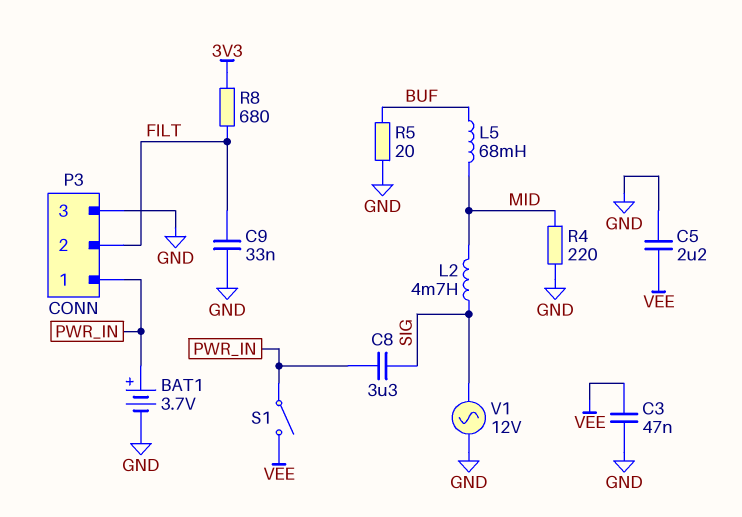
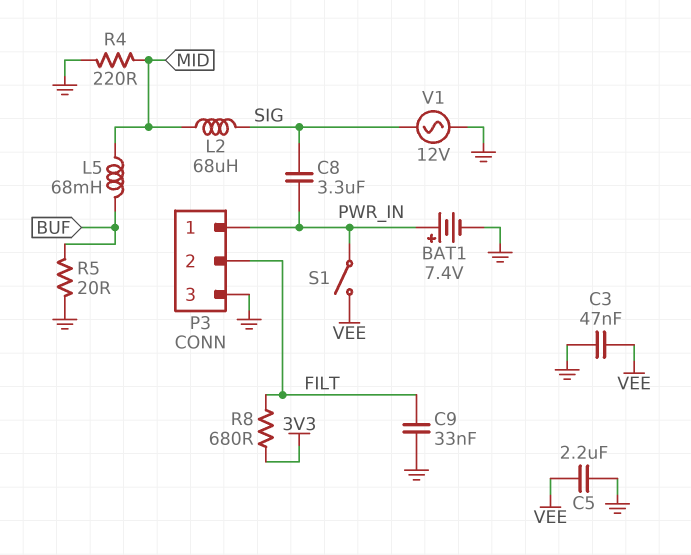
BAT1: 3.7V (plus PWR_IN, minus GND) -> 7.4V (plus PWR_IN, minus GND)
L2: 4.7mH (MID, SIG) -> 68uH (MID, SIG)

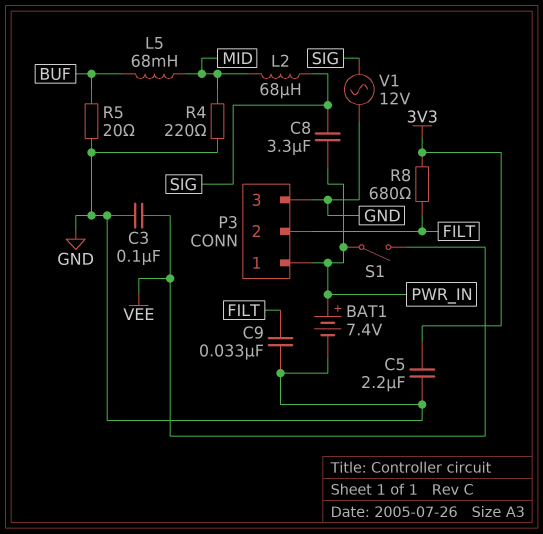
C3: 47nF (GND, VEE) -> 100nF (GND, VEE)
C5: 2.2uF (GND, VEE) -> 2.2uF (3V3, GND)

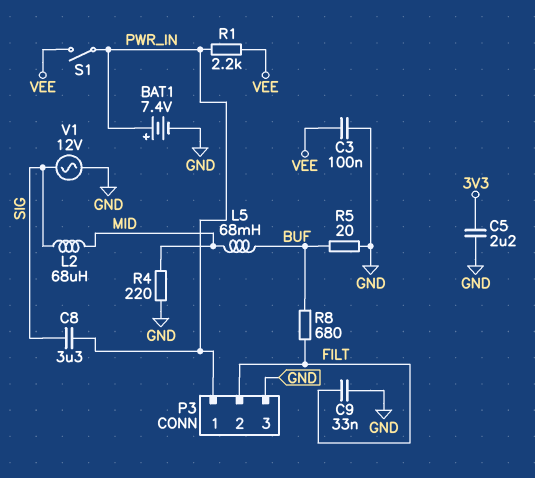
R1: none -> 2.2k (PWR_IN, VEE)
R8: 680 (3V3, FILT) -> 680 (BUF, FILT)

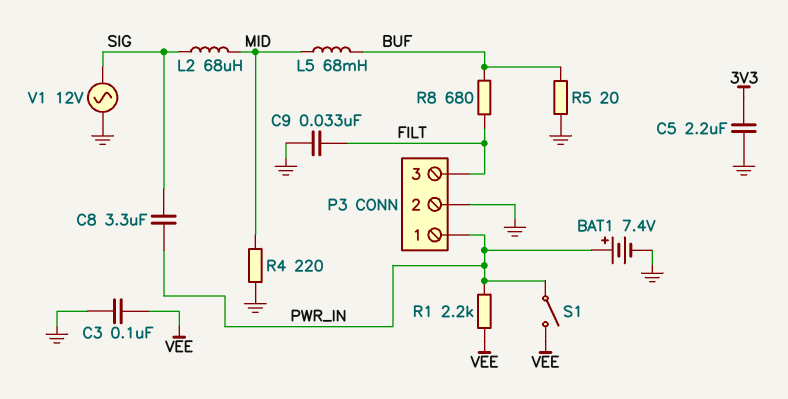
P3 pin 2: FILT -> GND
P3 pin 3: GND -> FILT

